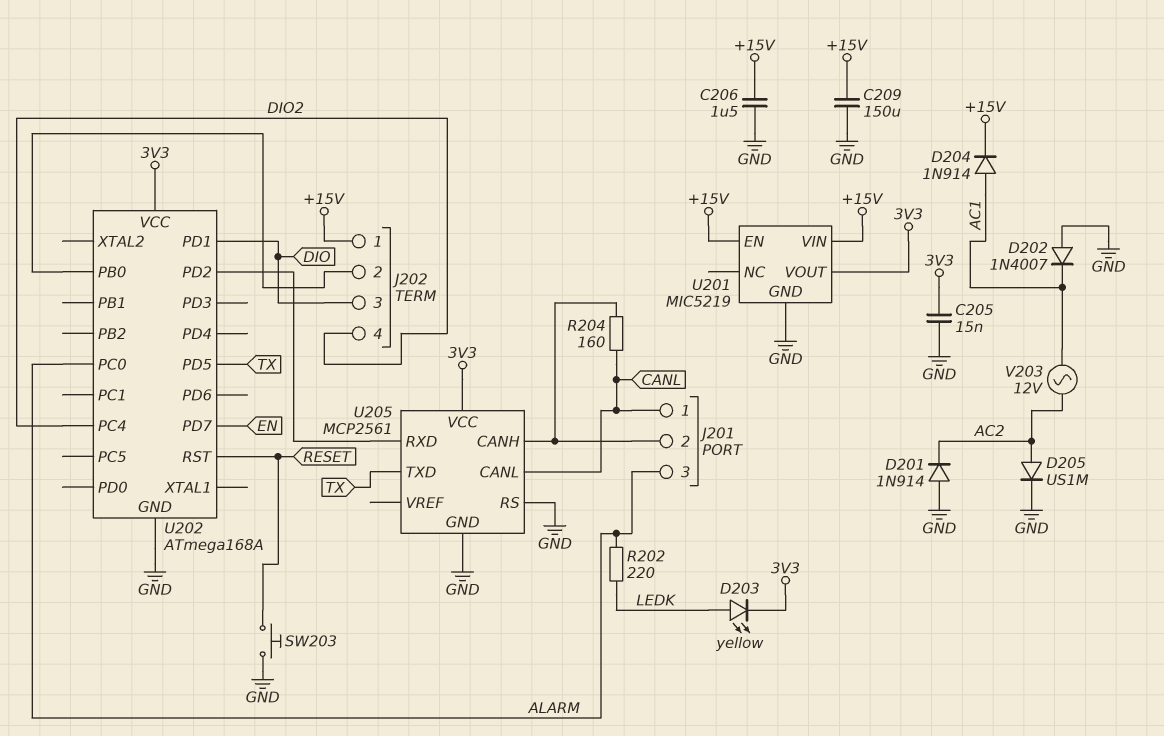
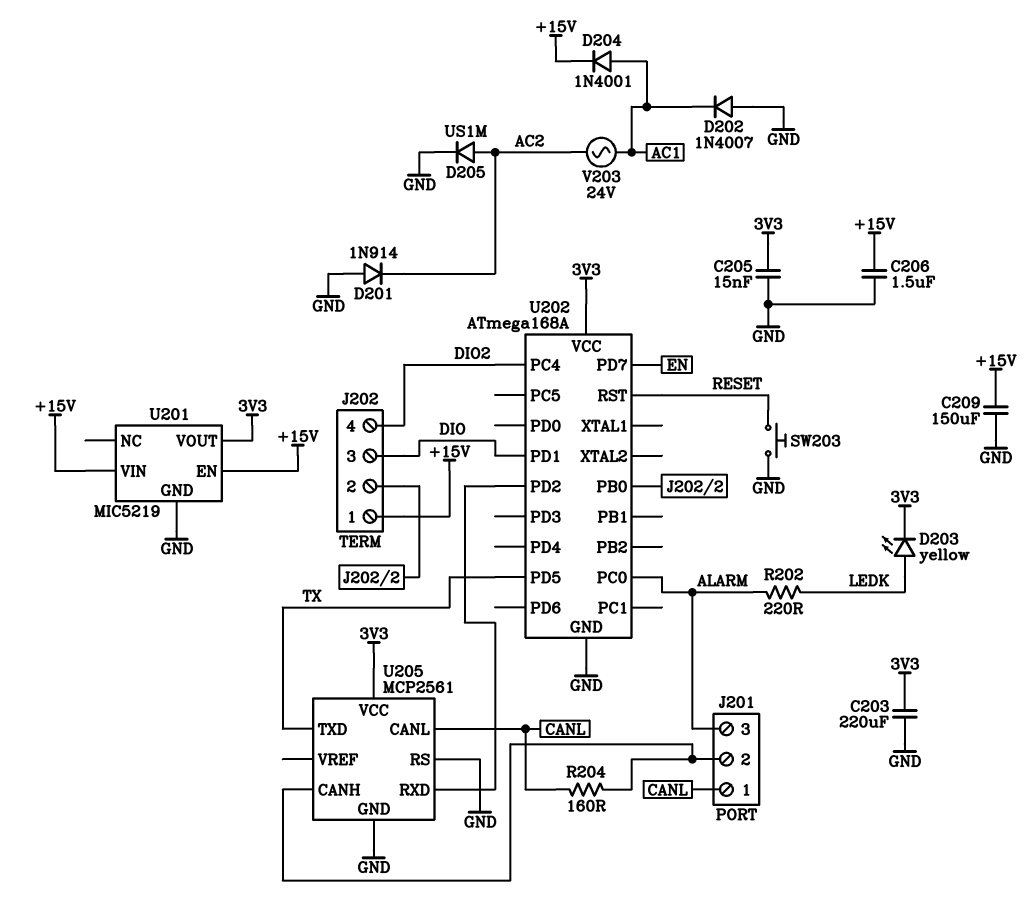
C203: none -> 220uF (3V3, GND)
D204: diode 1N914 (A AC1, K +15V) -> diode 1N4001 (A AC1, K +15V)
V203: AC 12V (AC1, AC2) -> AC 24V (AC1, AC2)

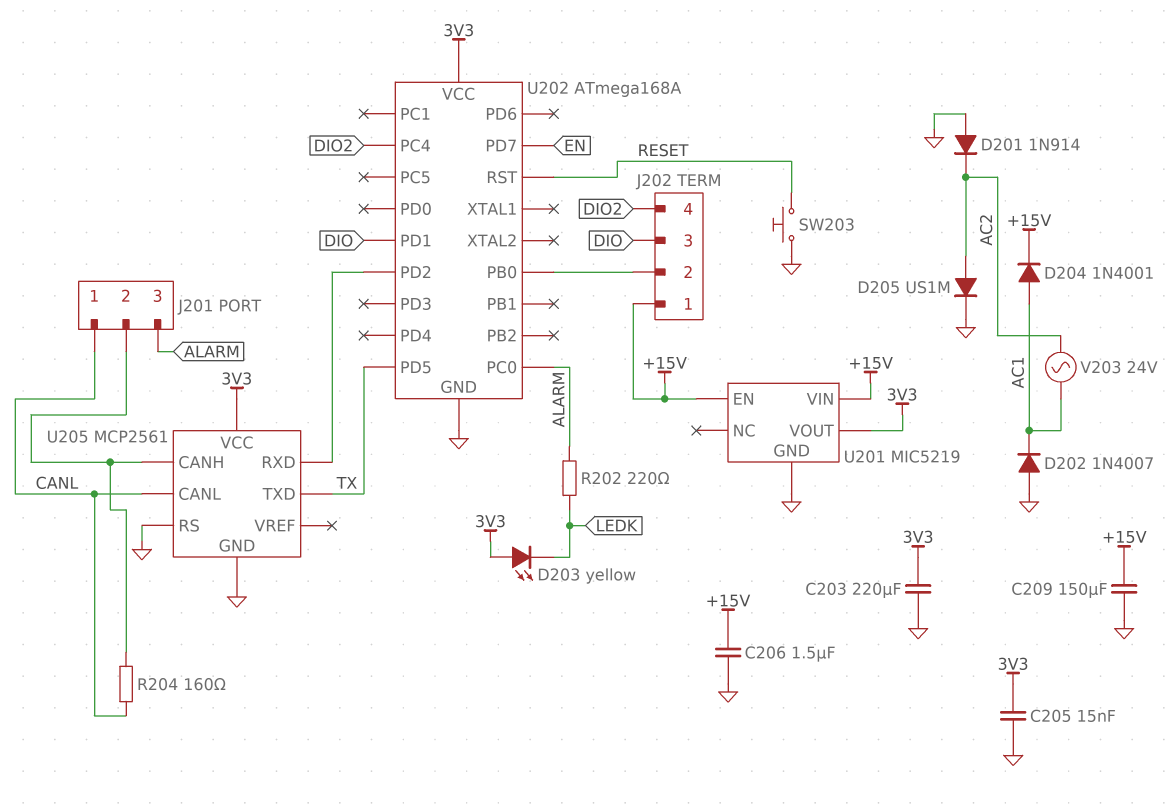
D203: LED yellow (A LEDK, K 3V3) -> LED yellow (A 3V3, K LEDK)

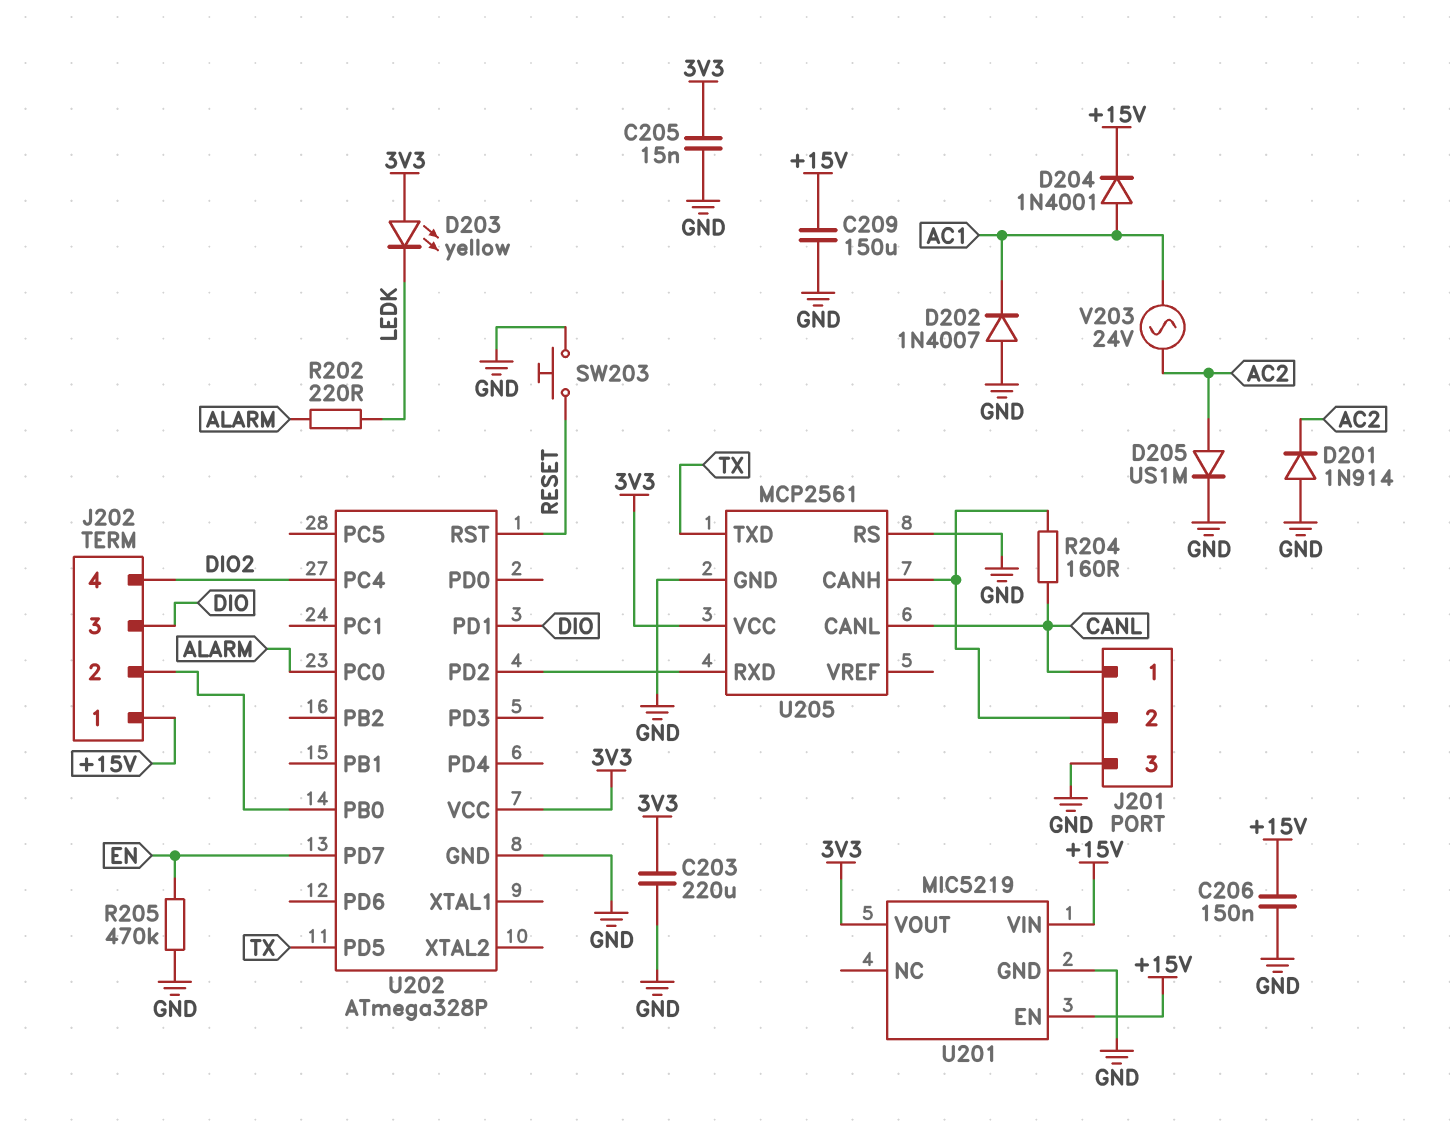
C206: 1.5uF (+15V, GND) -> 150nF (+15V, GND)
J201 pin 3: ALARM -> GND
R205: none -> 470k (EN, GND)
U202: ATmega168A -> ATmega328P

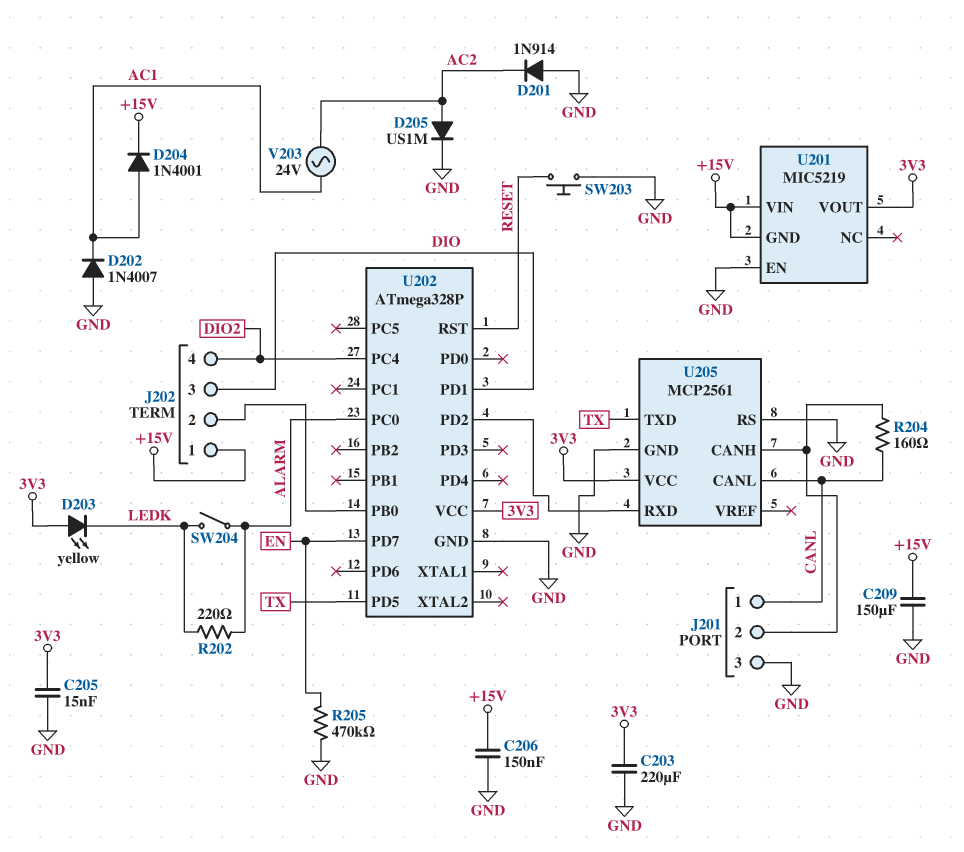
SW204: none -> switch (ALARM, LEDK)
U201 pin EN: +15V -> GND
U201 pin GND: GND -> +15V

